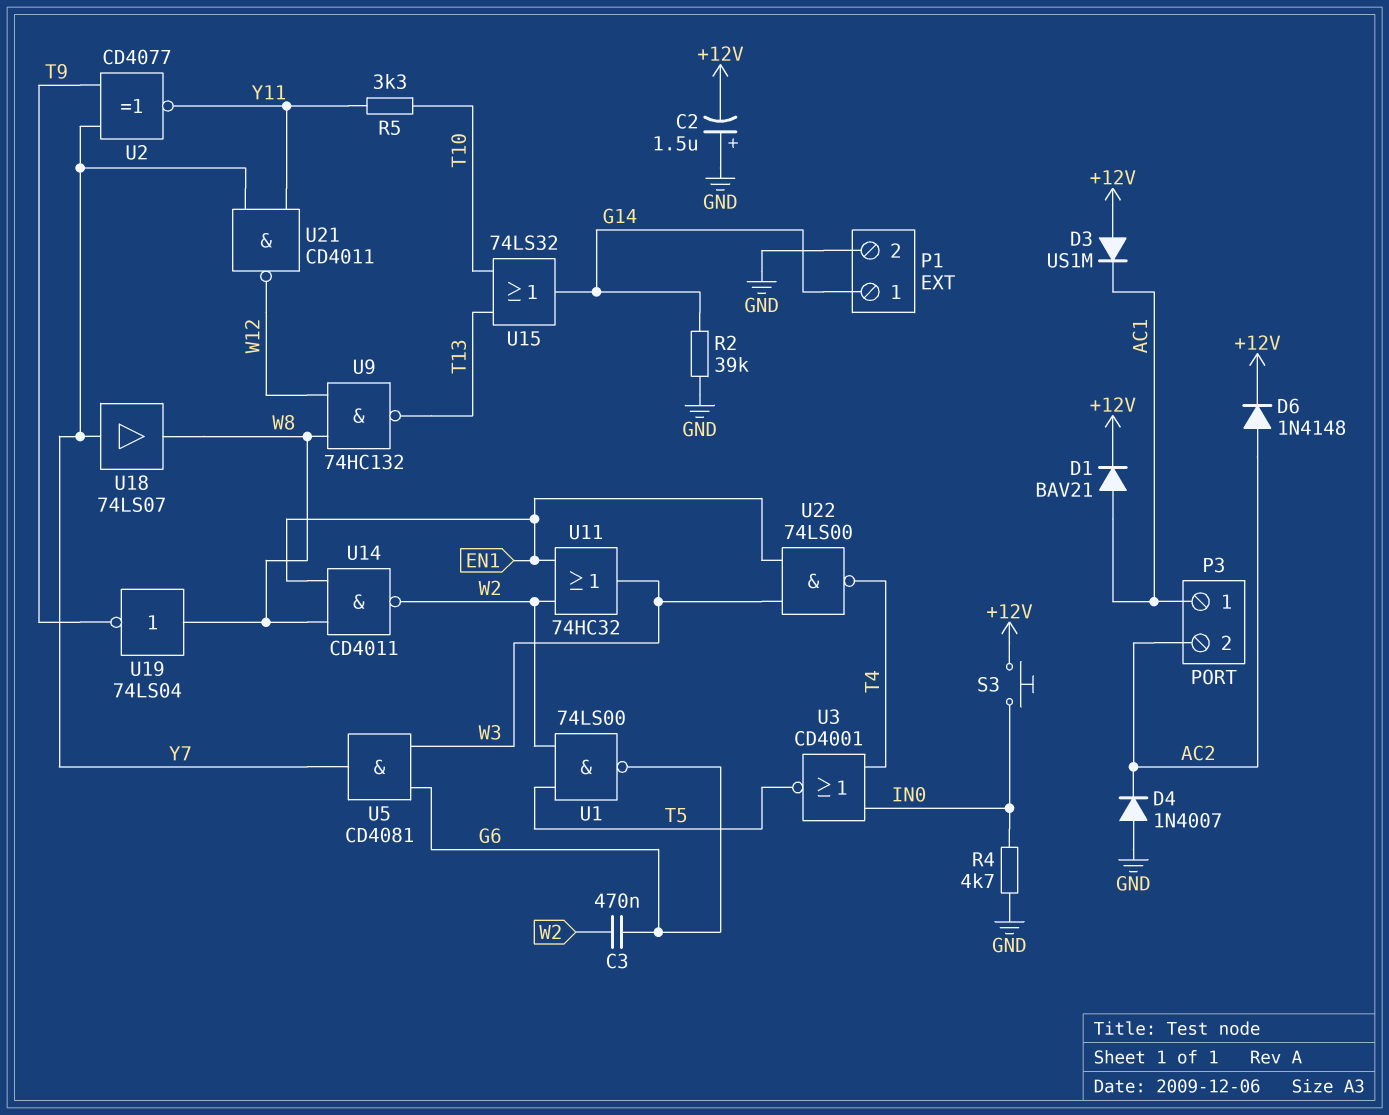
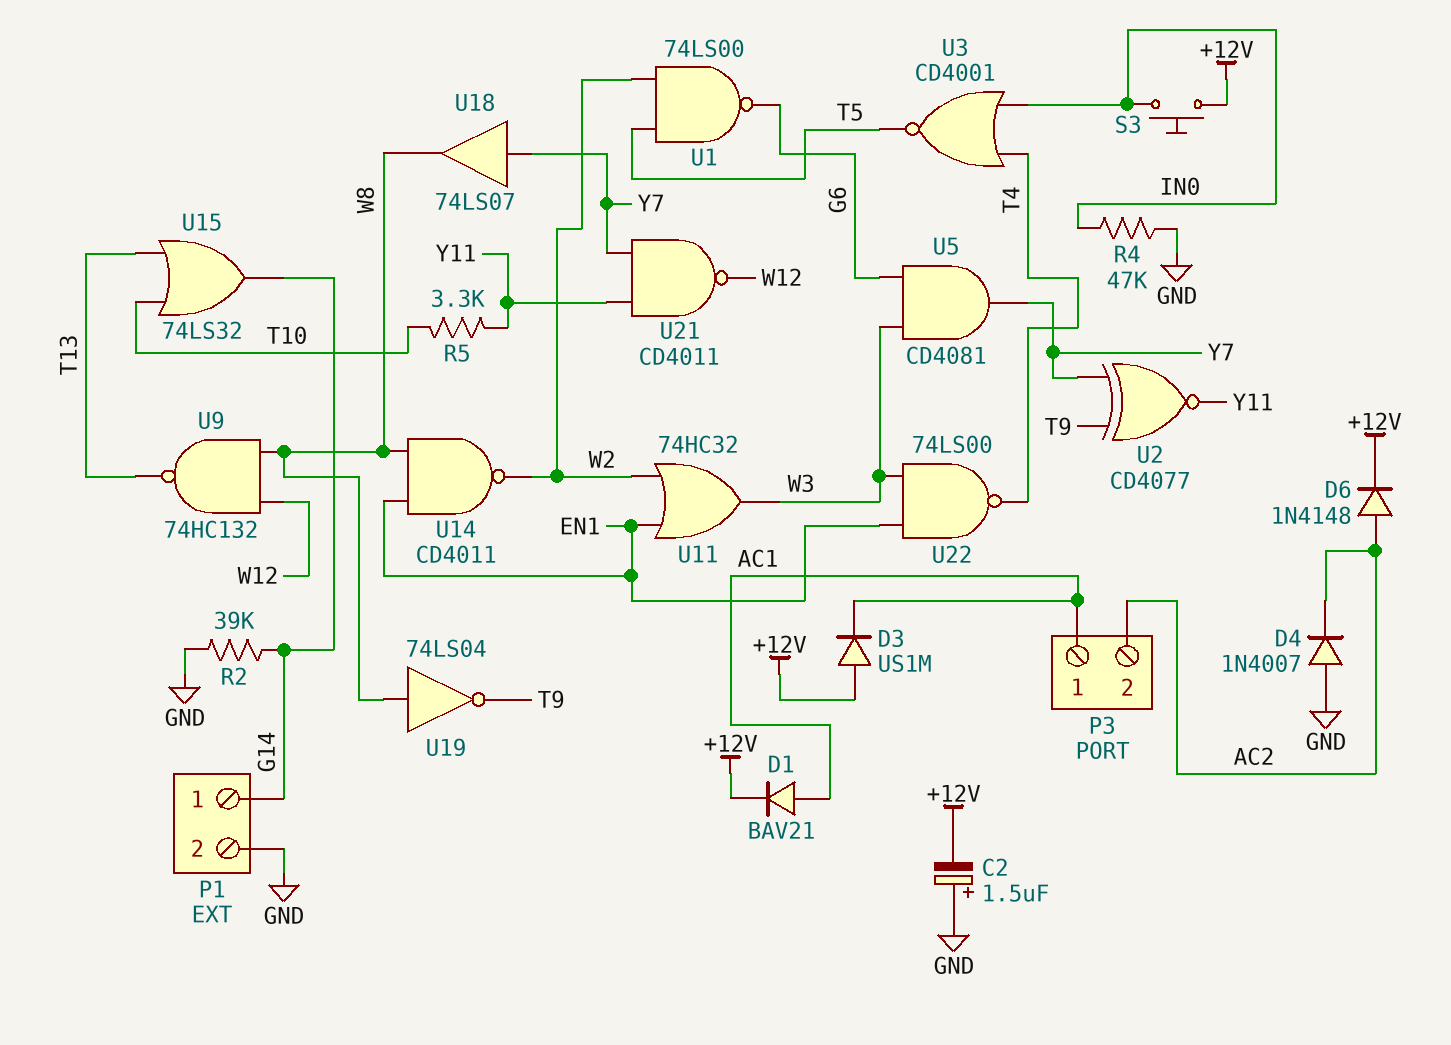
C3: 470nF (G6, W2) -> none
R4: 4.7k (GND, IN0) -> 47k (GND, IN0)

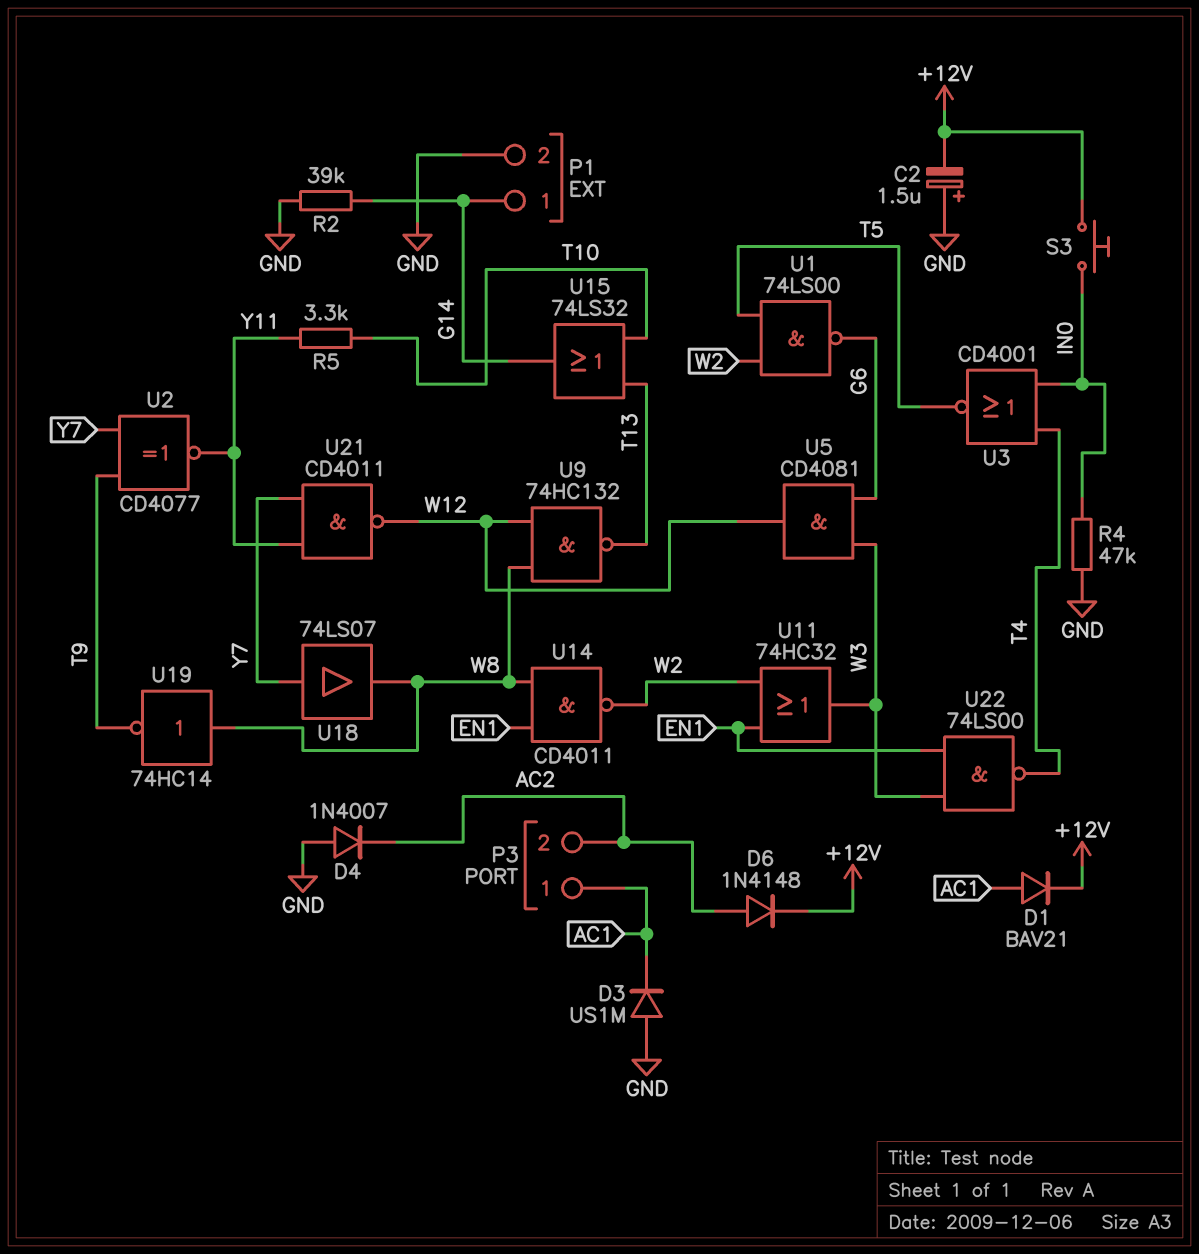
D3: diode US1M (A +12V, K AC1) -> diode US1M (A GND, K AC1)
U5: AND CD4081 (in G6, in W3, out Y7) -> AND CD4081 (in G6, in W3, out W12)
U19: NOT 74LS04 (in W8, out T9) -> NOT 74HC14 (in W8, out T9)

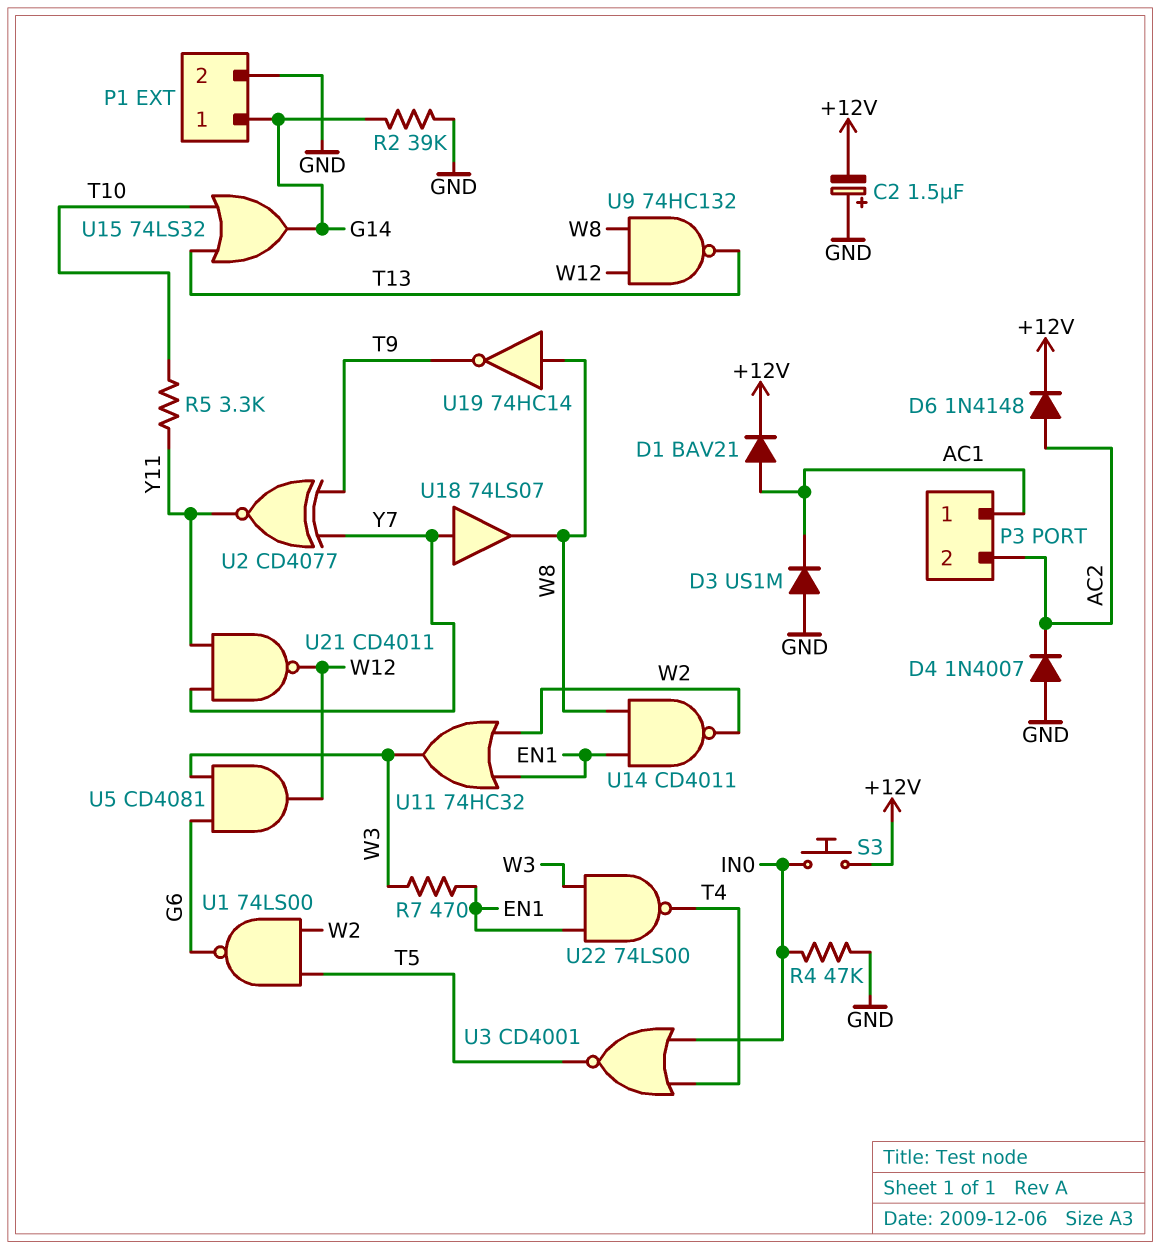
R7: none -> 470 (EN1, W3)

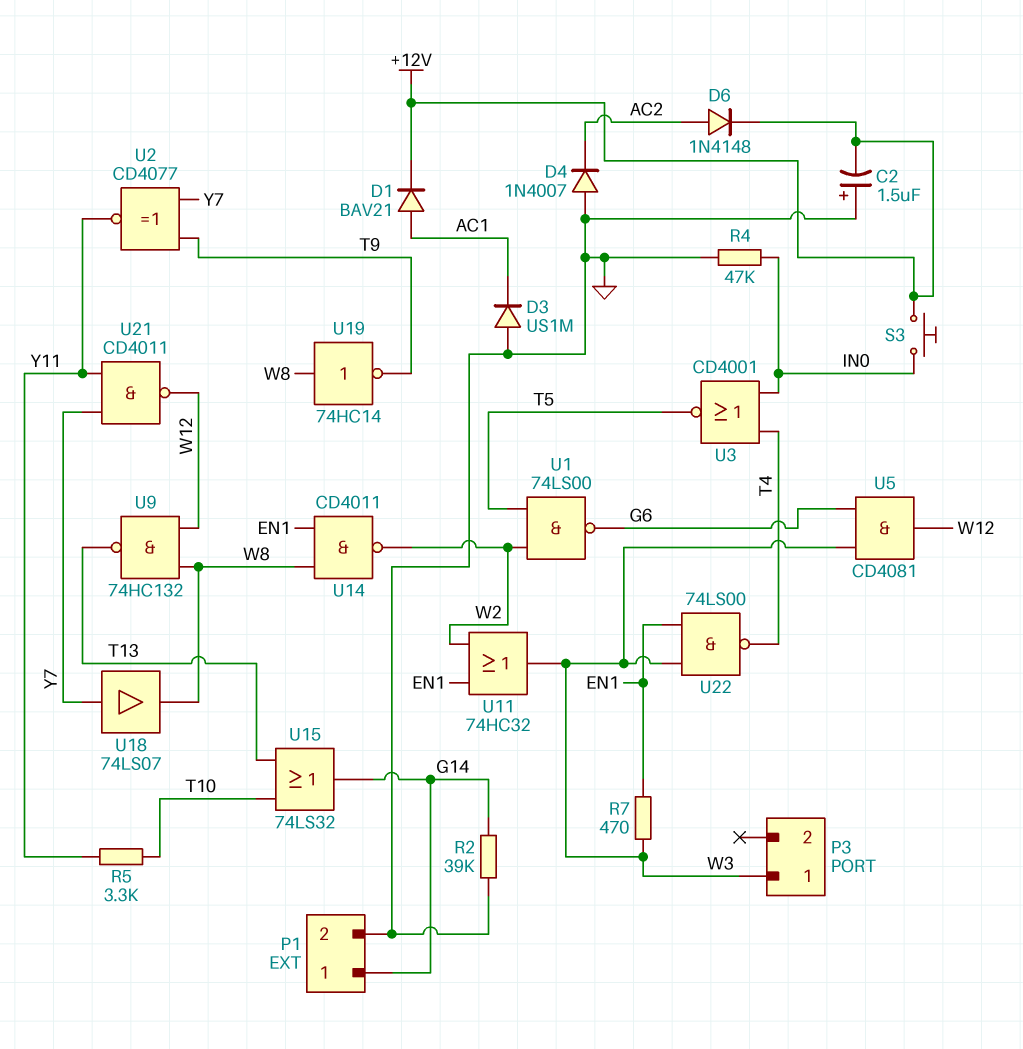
P3 pin 1: AC1 -> W3
P3 pin 2: AC2 -> none

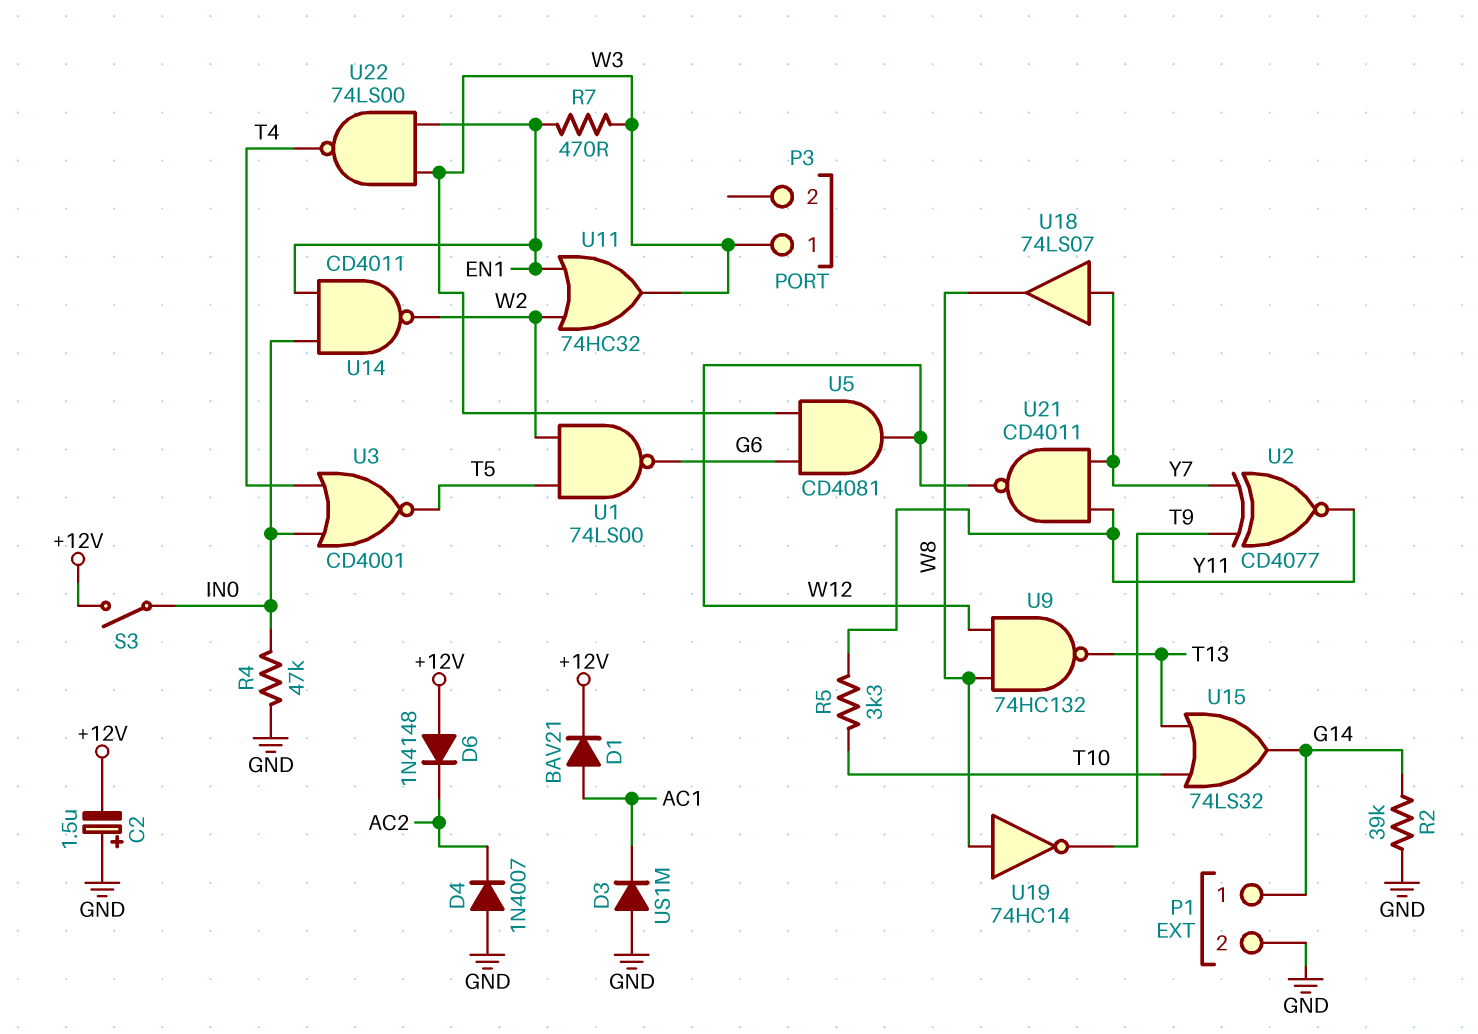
D6: diode 1N4148 (A AC2, K +12V) -> diode 1N4148 (A +12V, K AC2)
S3: button (+12V, IN0) -> switch (+12V, IN0)
U14: NAND CD4011 (in EN1, in W8, out W2) -> NAND CD4011 (in EN1, in IN0, out W2)

